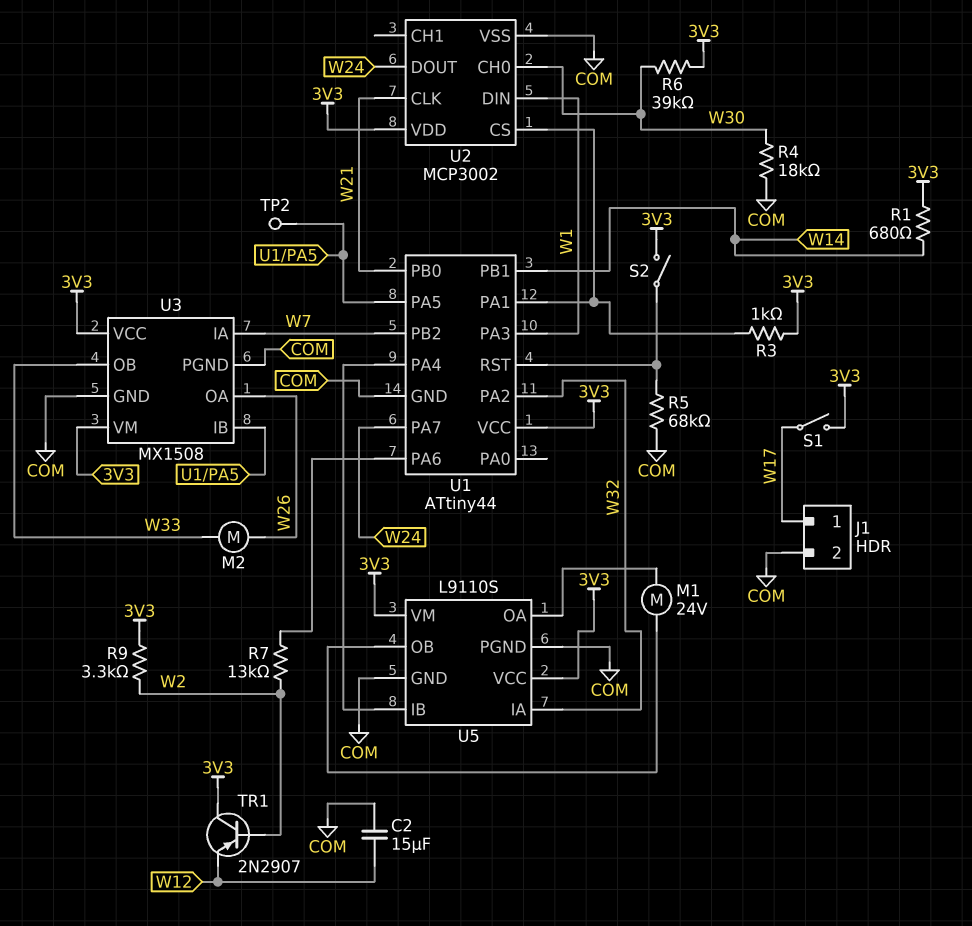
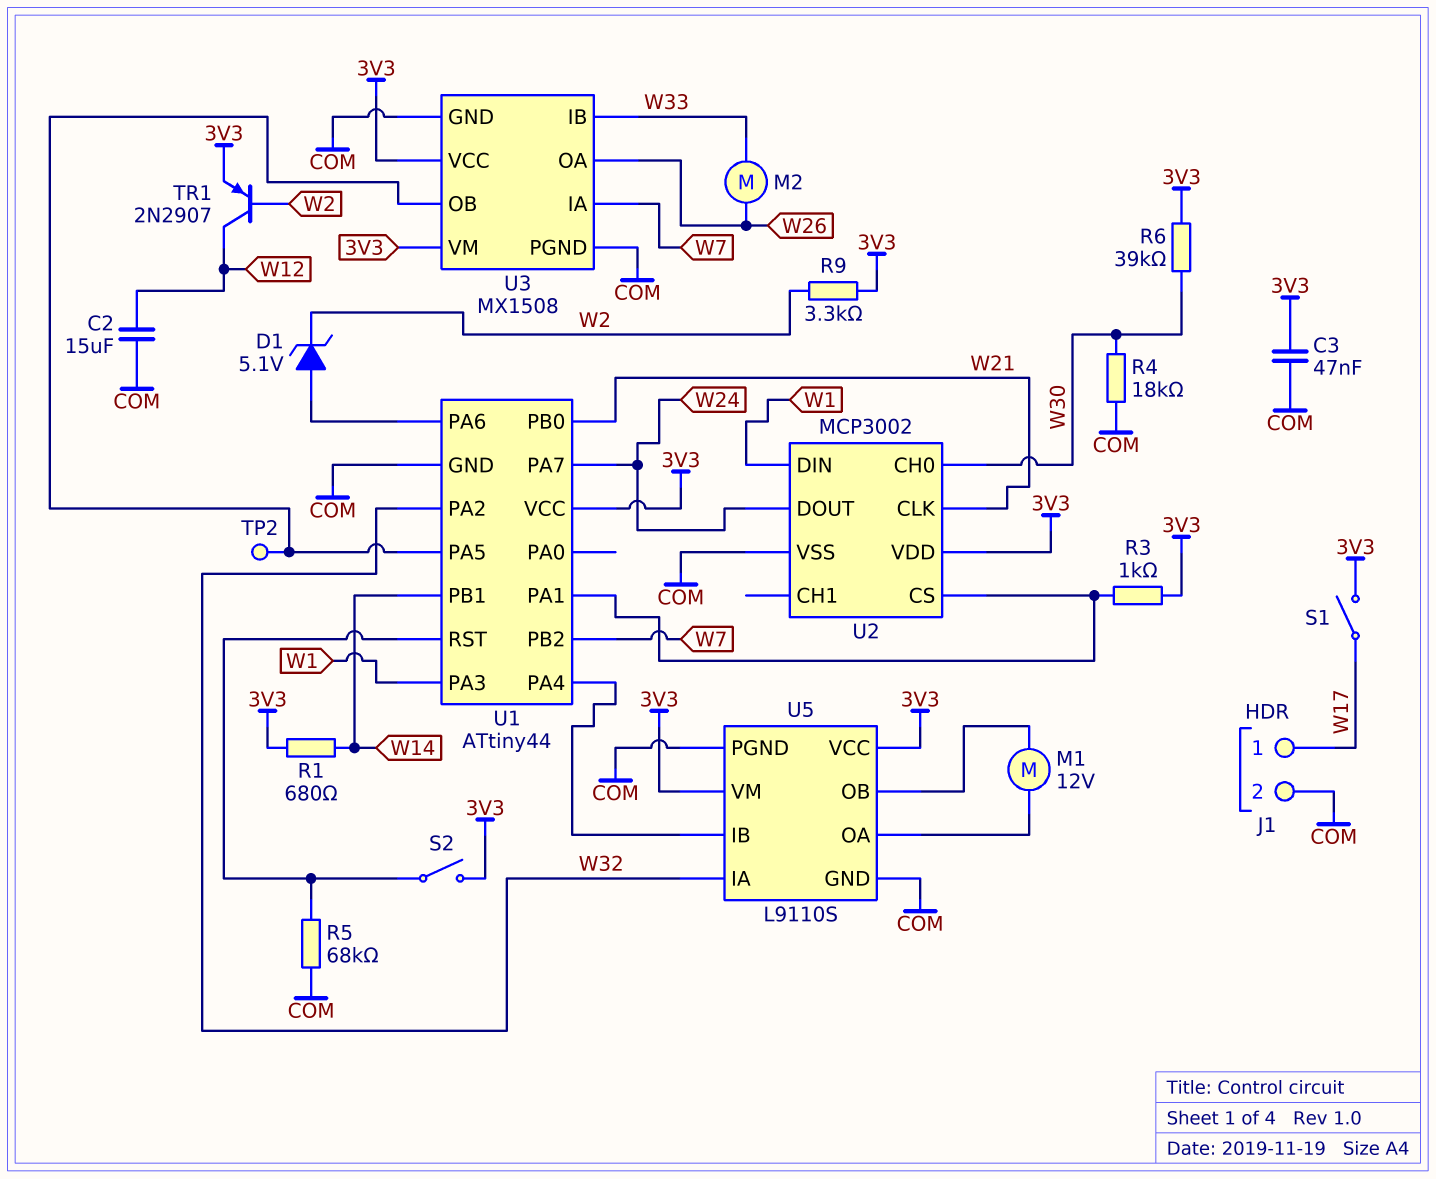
C3: none -> 47nF (3V3, COM)
D1: none -> zener 5.1V (A U1/PA6, K W2)
M1: motor 24V (U5/OA, U5/OB) -> motor 12V (U5/OA, U5/OB)
R7: 13k (U1/PA6, W2) -> none
TR1: PNP 2N2907 (B W2, C 3V3, E W12) -> PNP 2N2907 (B W2, C W12, E 3V3)
U3 pin IB: U1/PA5 -> W33
U3 pin OB: W33 -> U1/PA5

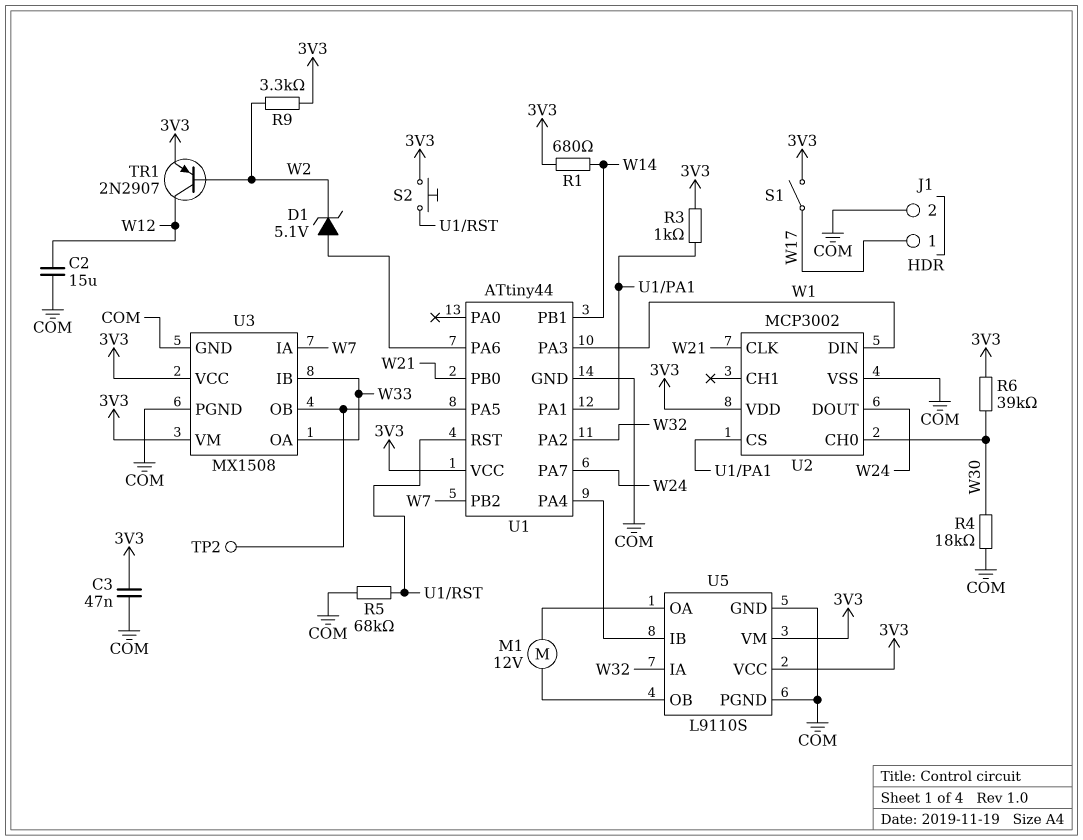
M2: motor (W26, W33) -> none
S2: switch (3V3, U1/RST) -> button (3V3, U1/RST)
U3 pin OA: W26 -> W33

